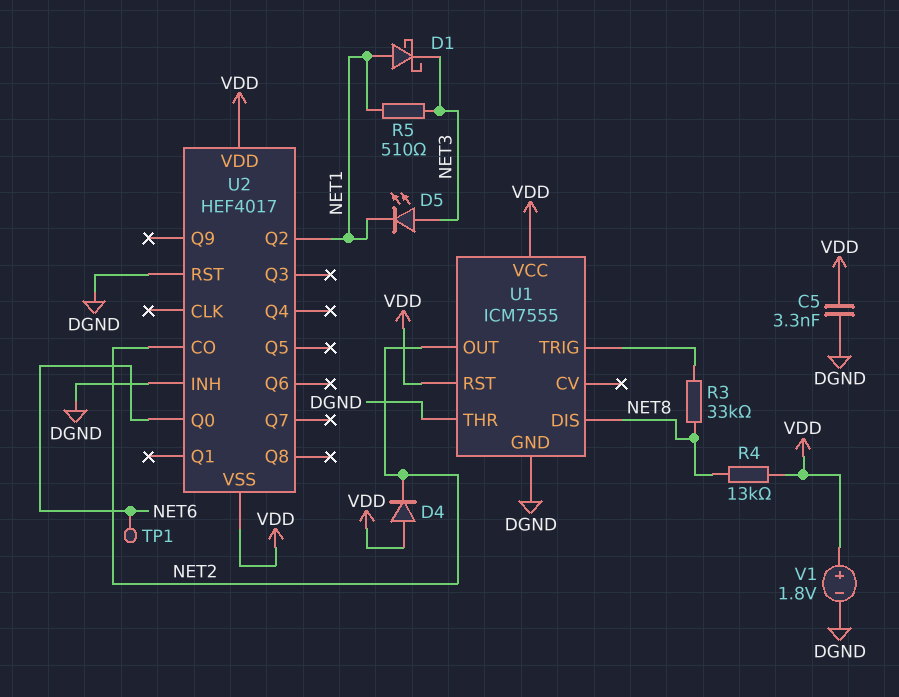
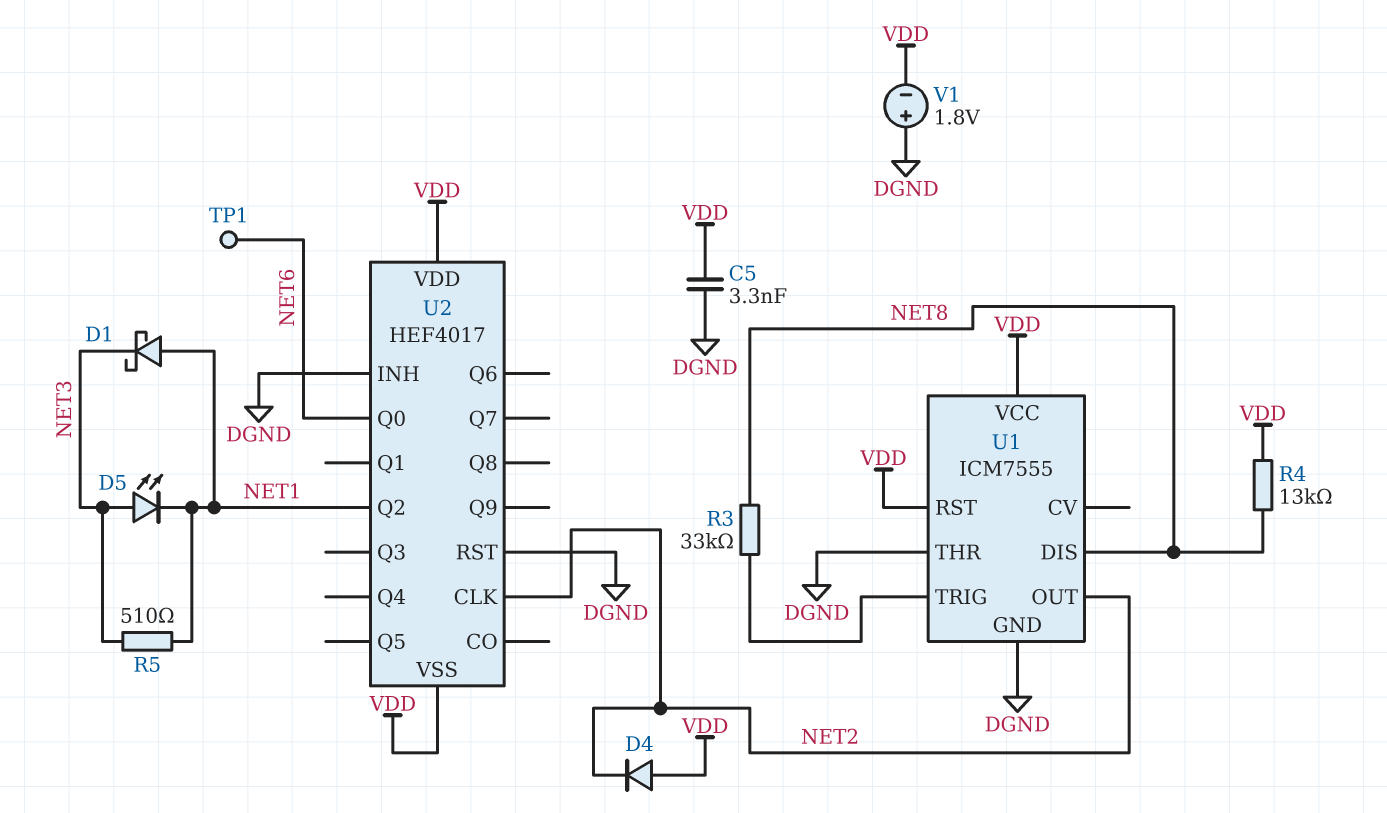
U2 pin CLK: none -> NET2
U2 pin CO: NET2 -> none
V1: 1.8V (plus VDD, minus DGND) -> 1.8V (plus DGND, minus VDD)

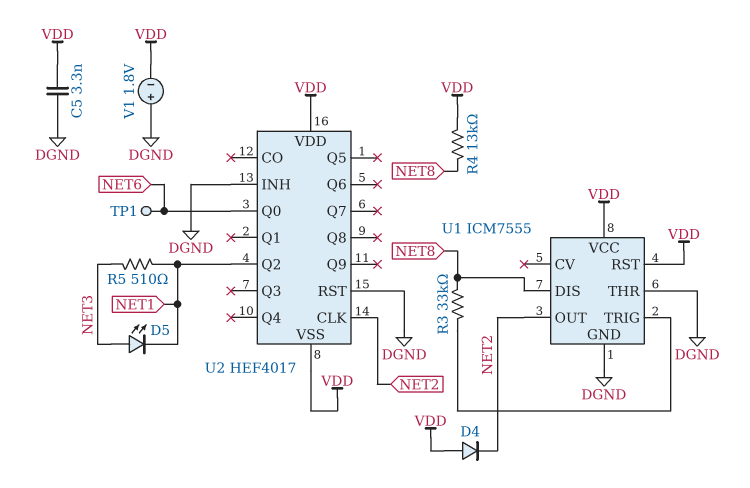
D1: schottky (A NET1, K NET3) -> none

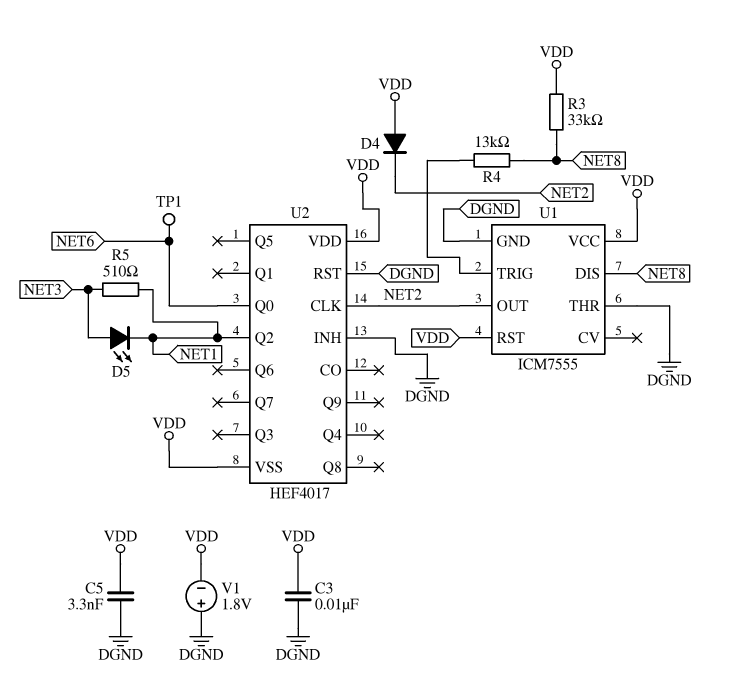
C3: none -> 10nF (DGND, VDD)
R3: 33k (NET8, U1/TRIG) -> 33k (NET8, VDD)
R4: 13k (NET8, VDD) -> 13k (NET8, U1/TRIG)

